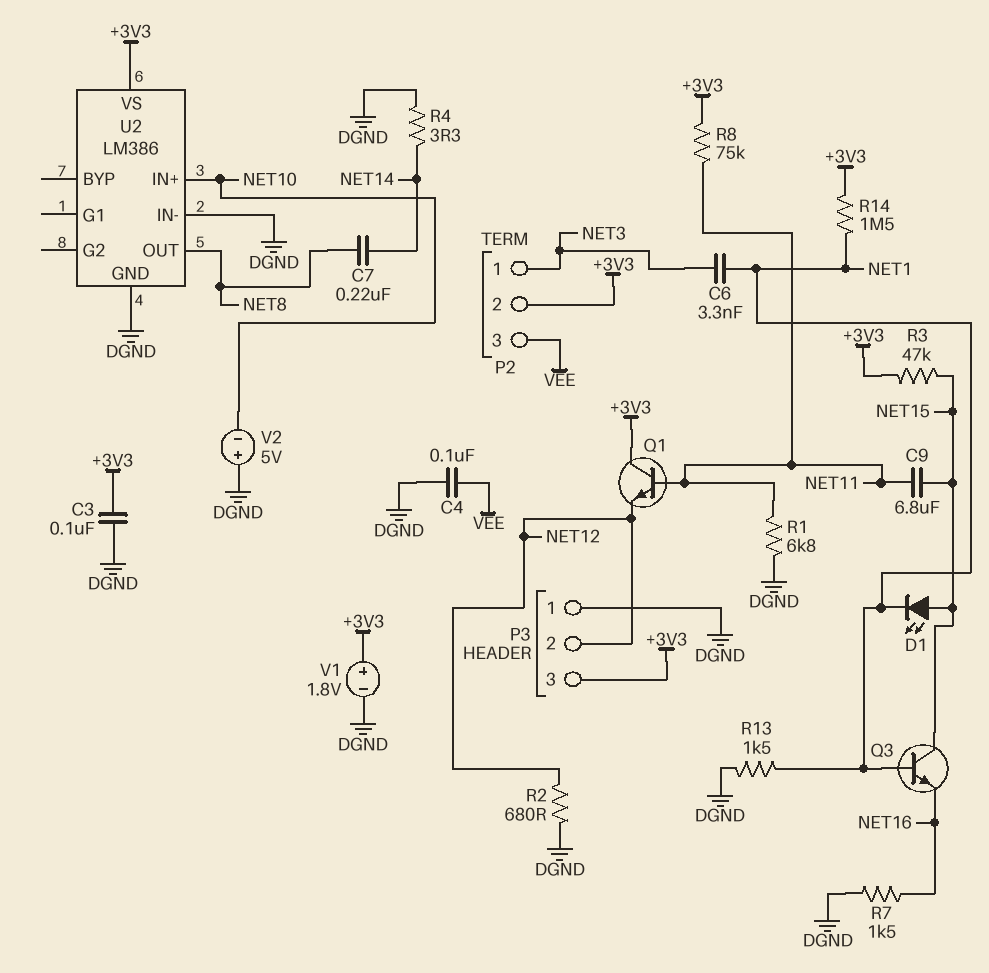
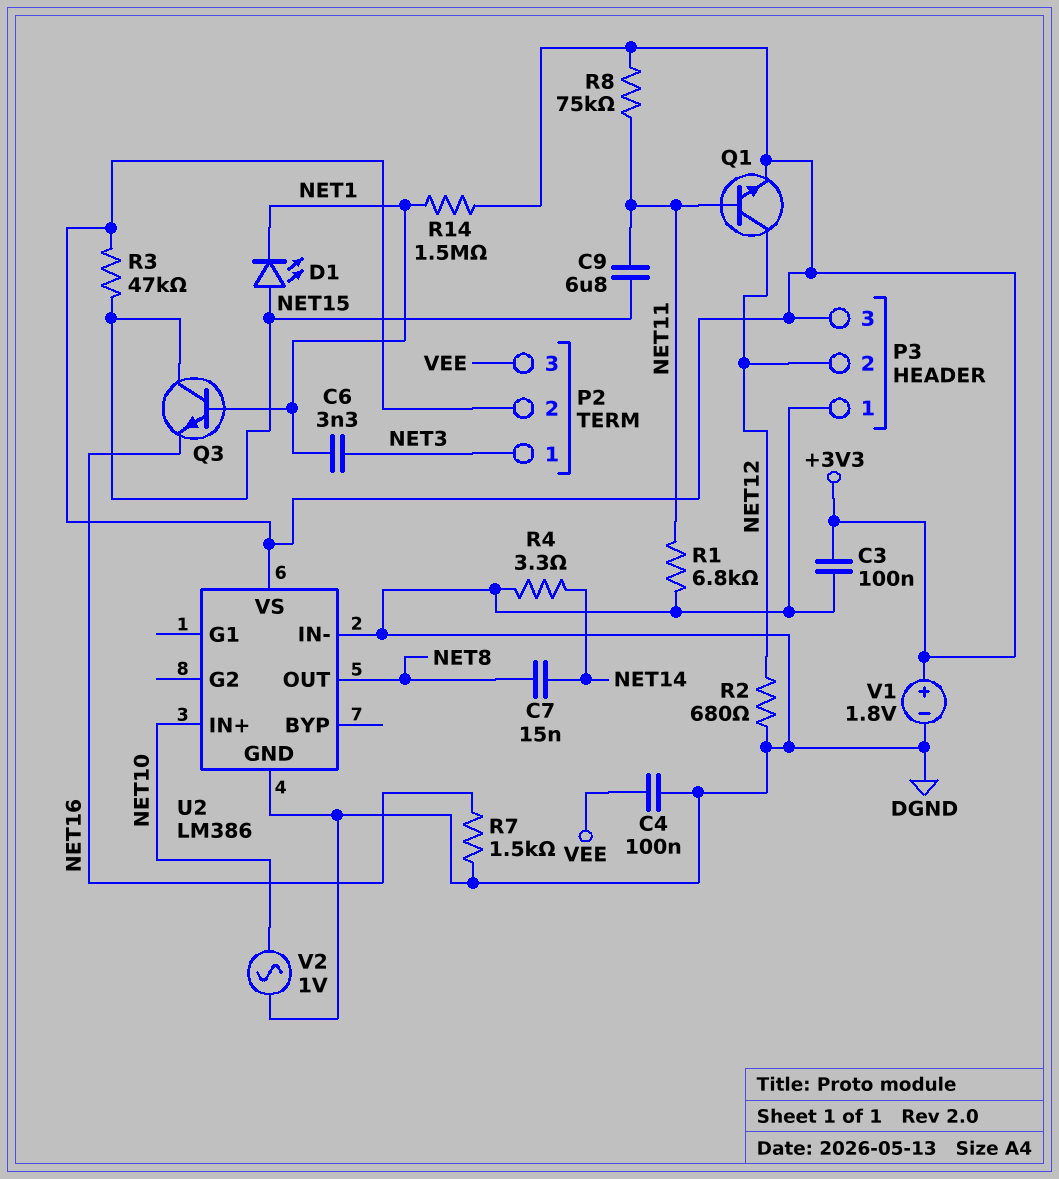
C7: 220nF (NET8, NET14) -> 15nF (NET8, NET14)
Q1: NPN (B NET11, C +3V3, E NET12) -> NPN (B NET11, C NET12, E +3V3)
R13: 1.5k (DGND, NET1) -> none
V2: 5V (plus DGND, minus NET10) -> AC 1V (DGND, NET10)

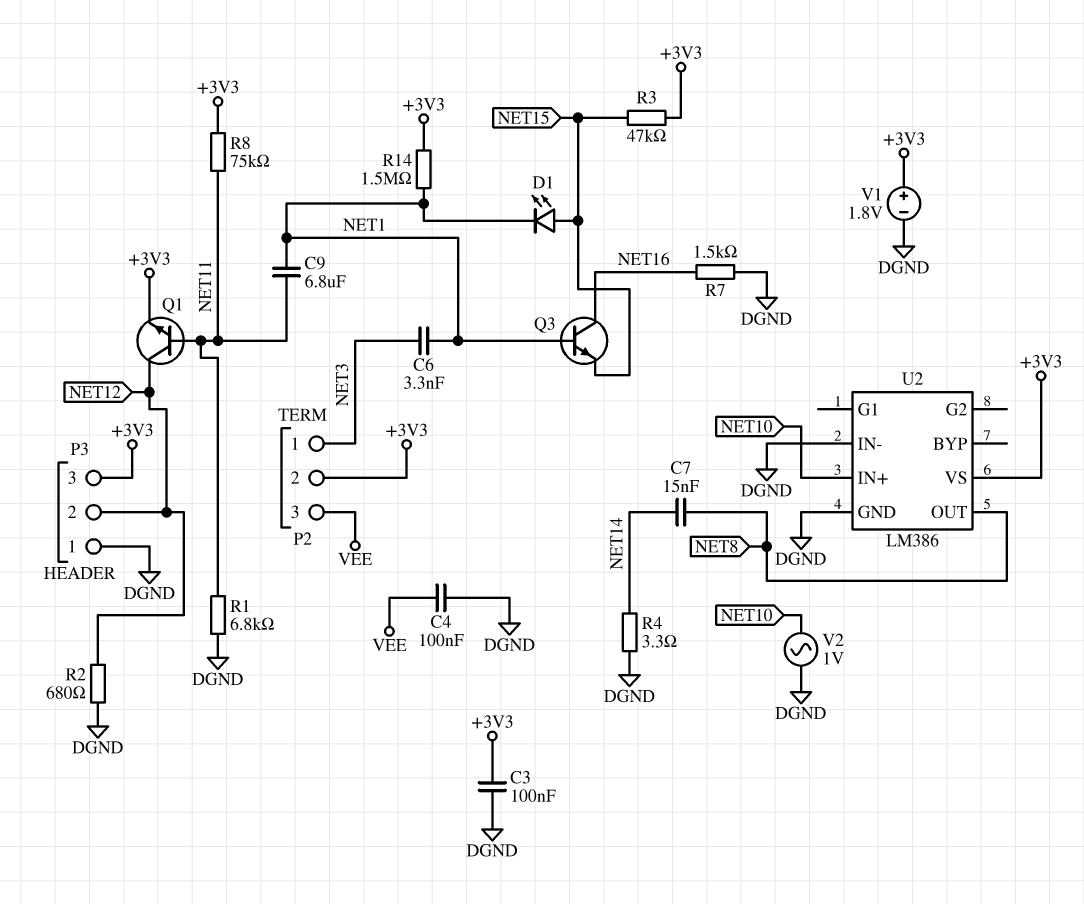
C9: 6.8uF (NET11, NET15) -> 6.8uF (NET1, NET11)
Q3: NPN (B NET1, C NET15, E NET16) -> NPN (B NET1, C NET16, E NET15)

